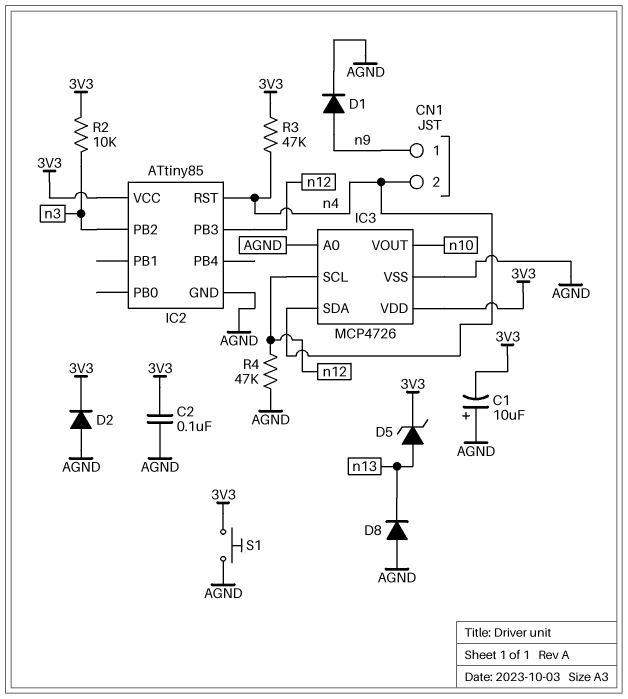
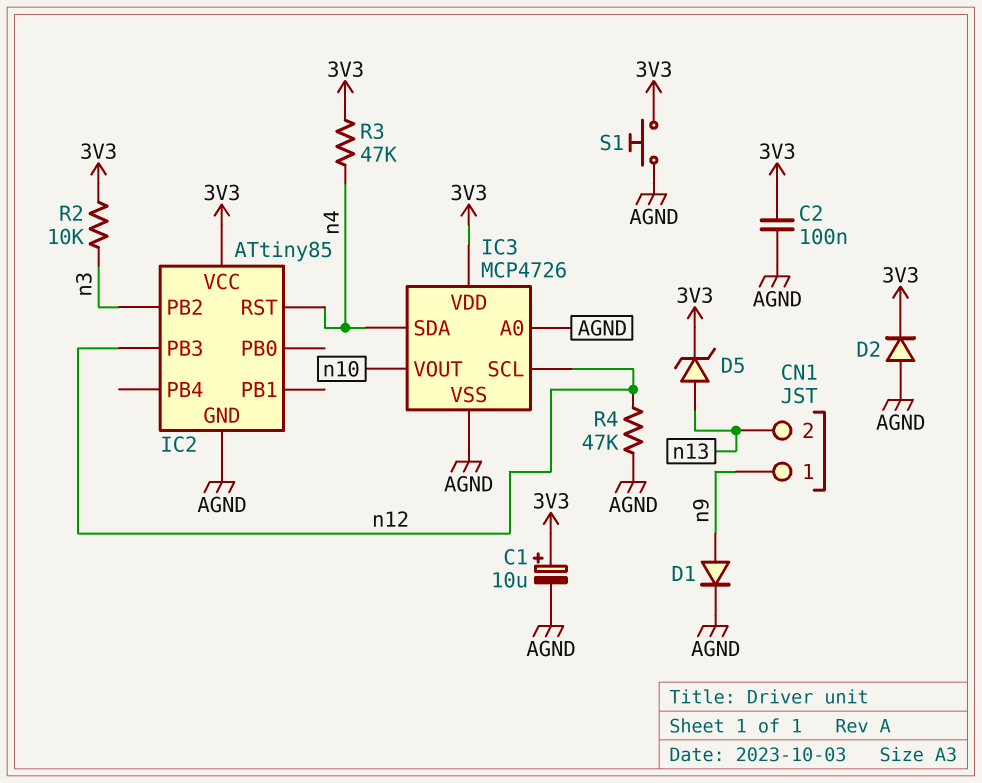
C1: 10uF (plus AGND, minus 3V3) -> 10uF (plus 3V3, minus AGND)
CN1 pin 2: n4 -> n13
D8: diode (A AGND, K n13) -> none

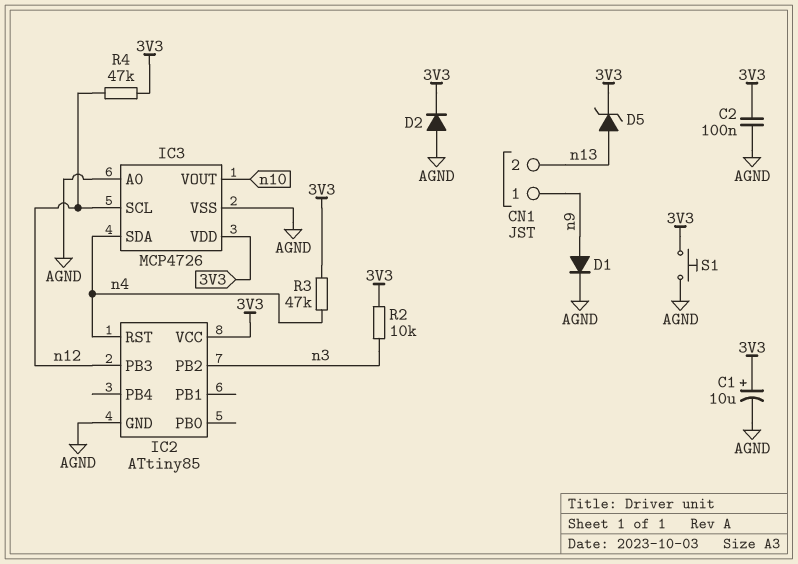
R4: 47k (AGND, n12) -> 47k (3V3, n12)

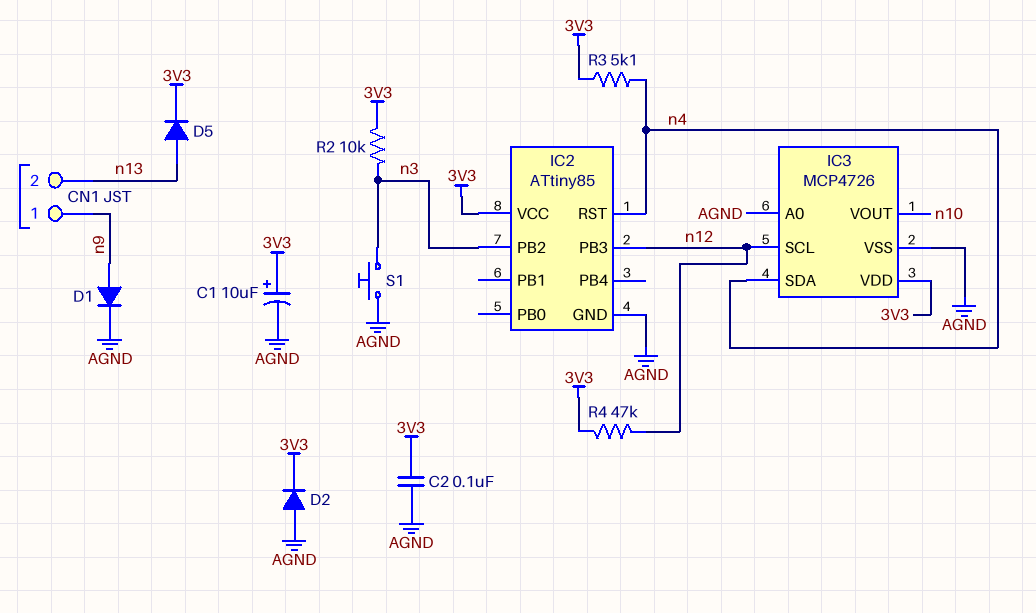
D5: zener (A n13, K 3V3) -> diode (A n13, K 3V3)
R3: 47k (3V3, n4) -> 5.1k (3V3, n4)
S1: button (3V3, AGND) -> button (AGND, n3)

